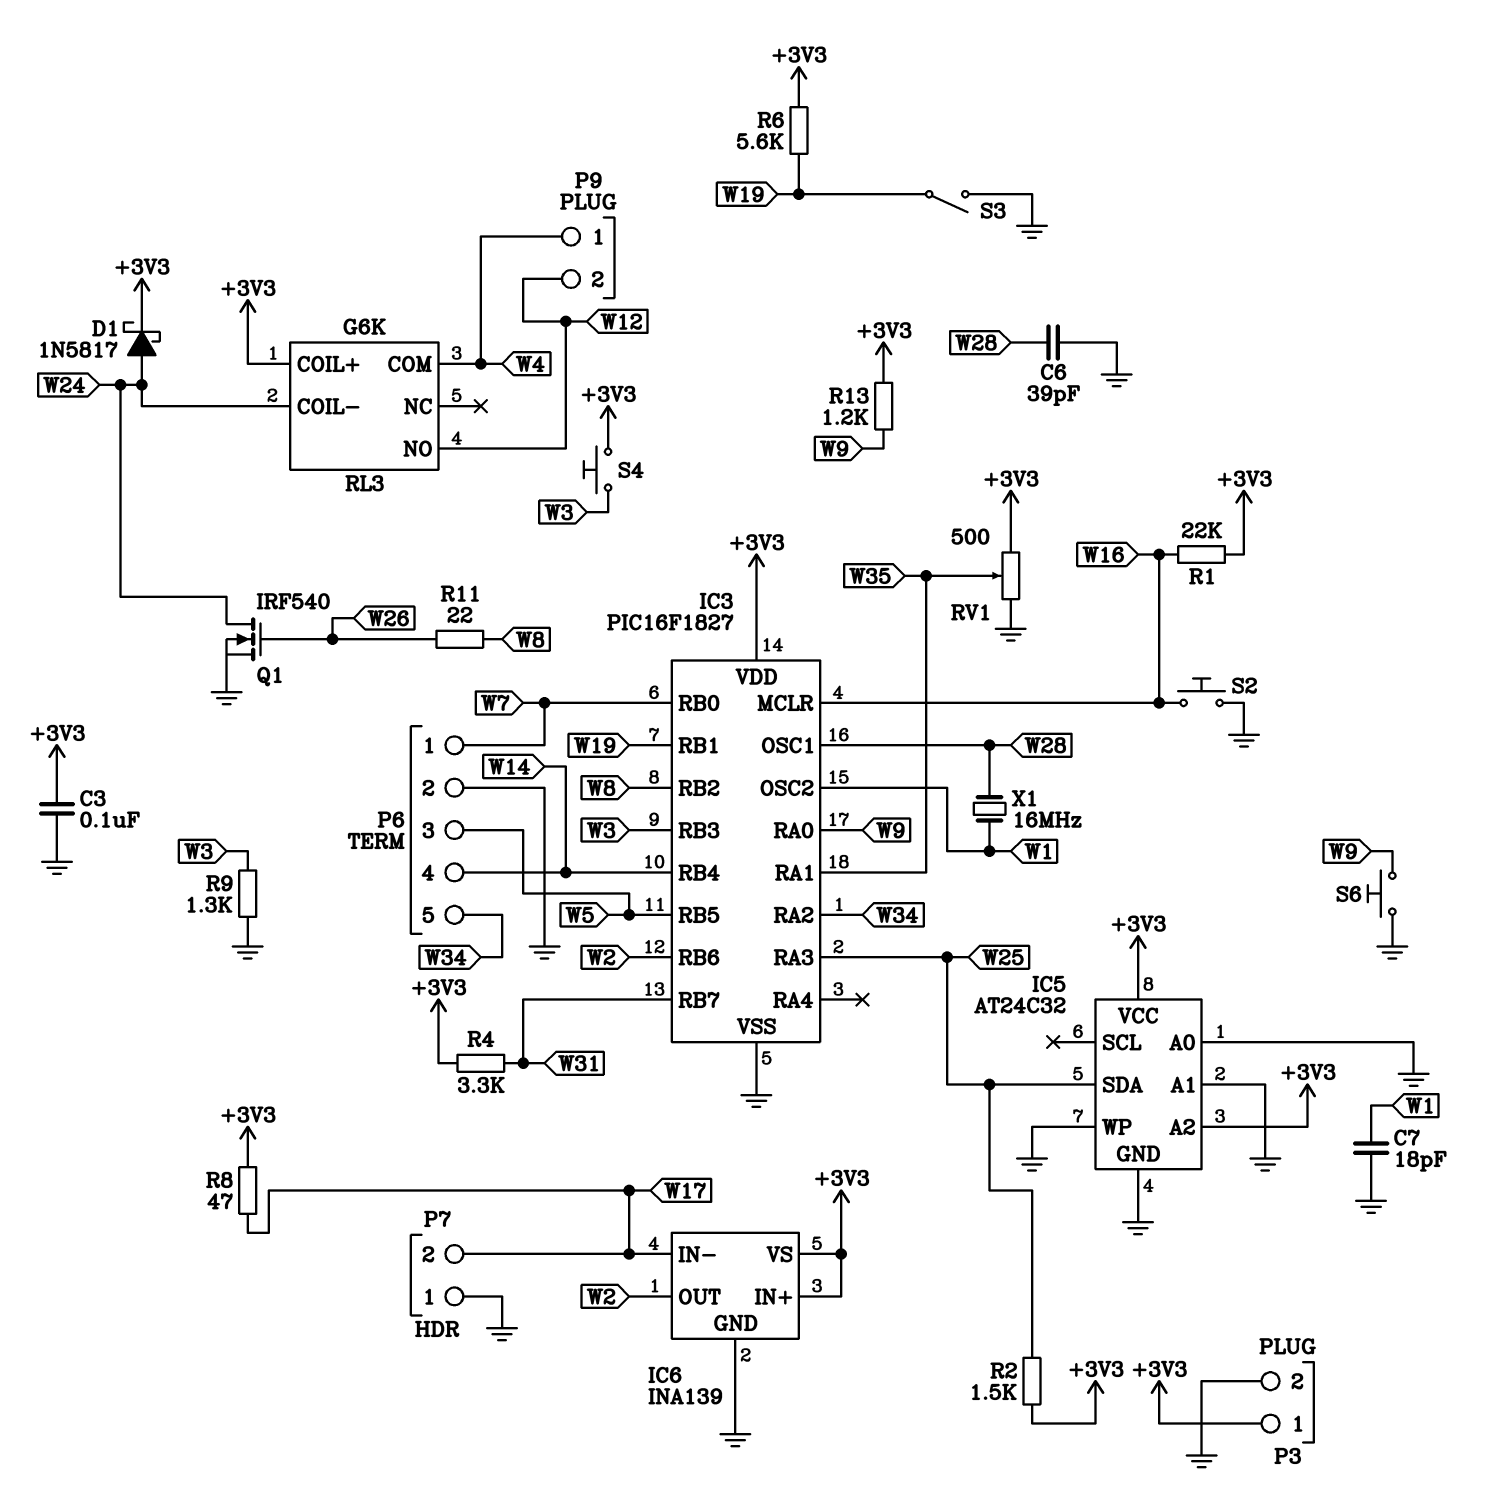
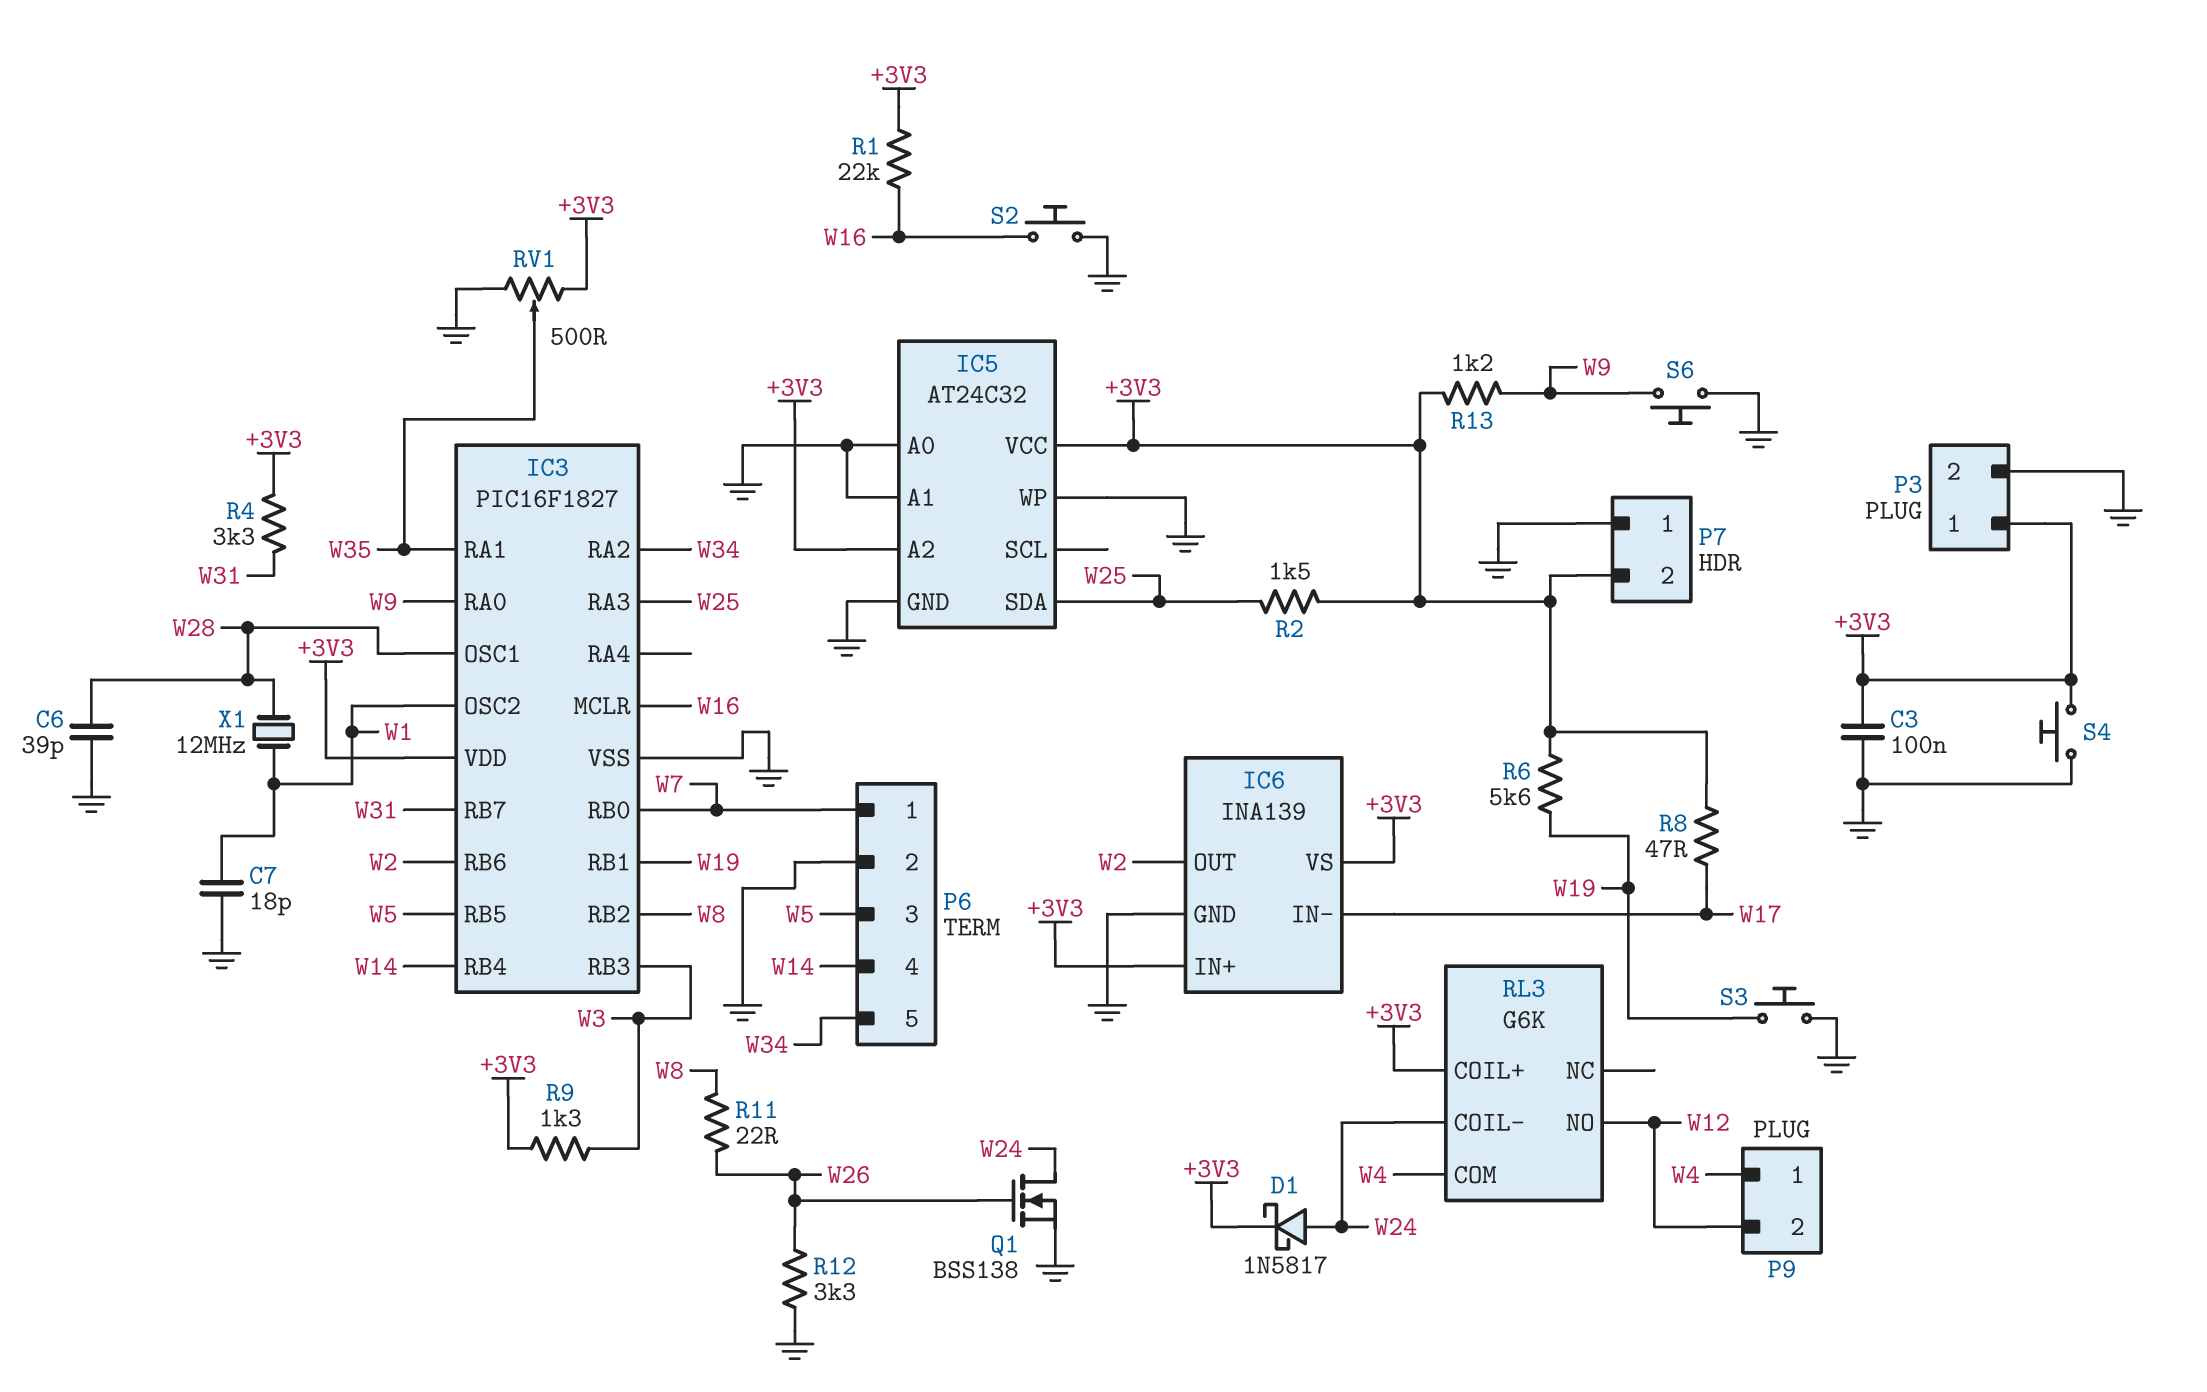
P7 pin 2: W17 -> +3V3
Q1: NMOS IRF540 (G W26, D W24, S GND) -> NMOS BSS138 (G W26, D W24, S GND)
R9: 1.3k (GND, W3) -> 1.3k (+3V3, W3)
R12: none -> 3.3k (GND, W26)
S3: switch (GND, W19) -> button (GND, W19)
S4: button (+3V3, W3) -> button (+3V3, GND)
X1: 16MHz (W1, W28) -> 12MHz (W1, W28)

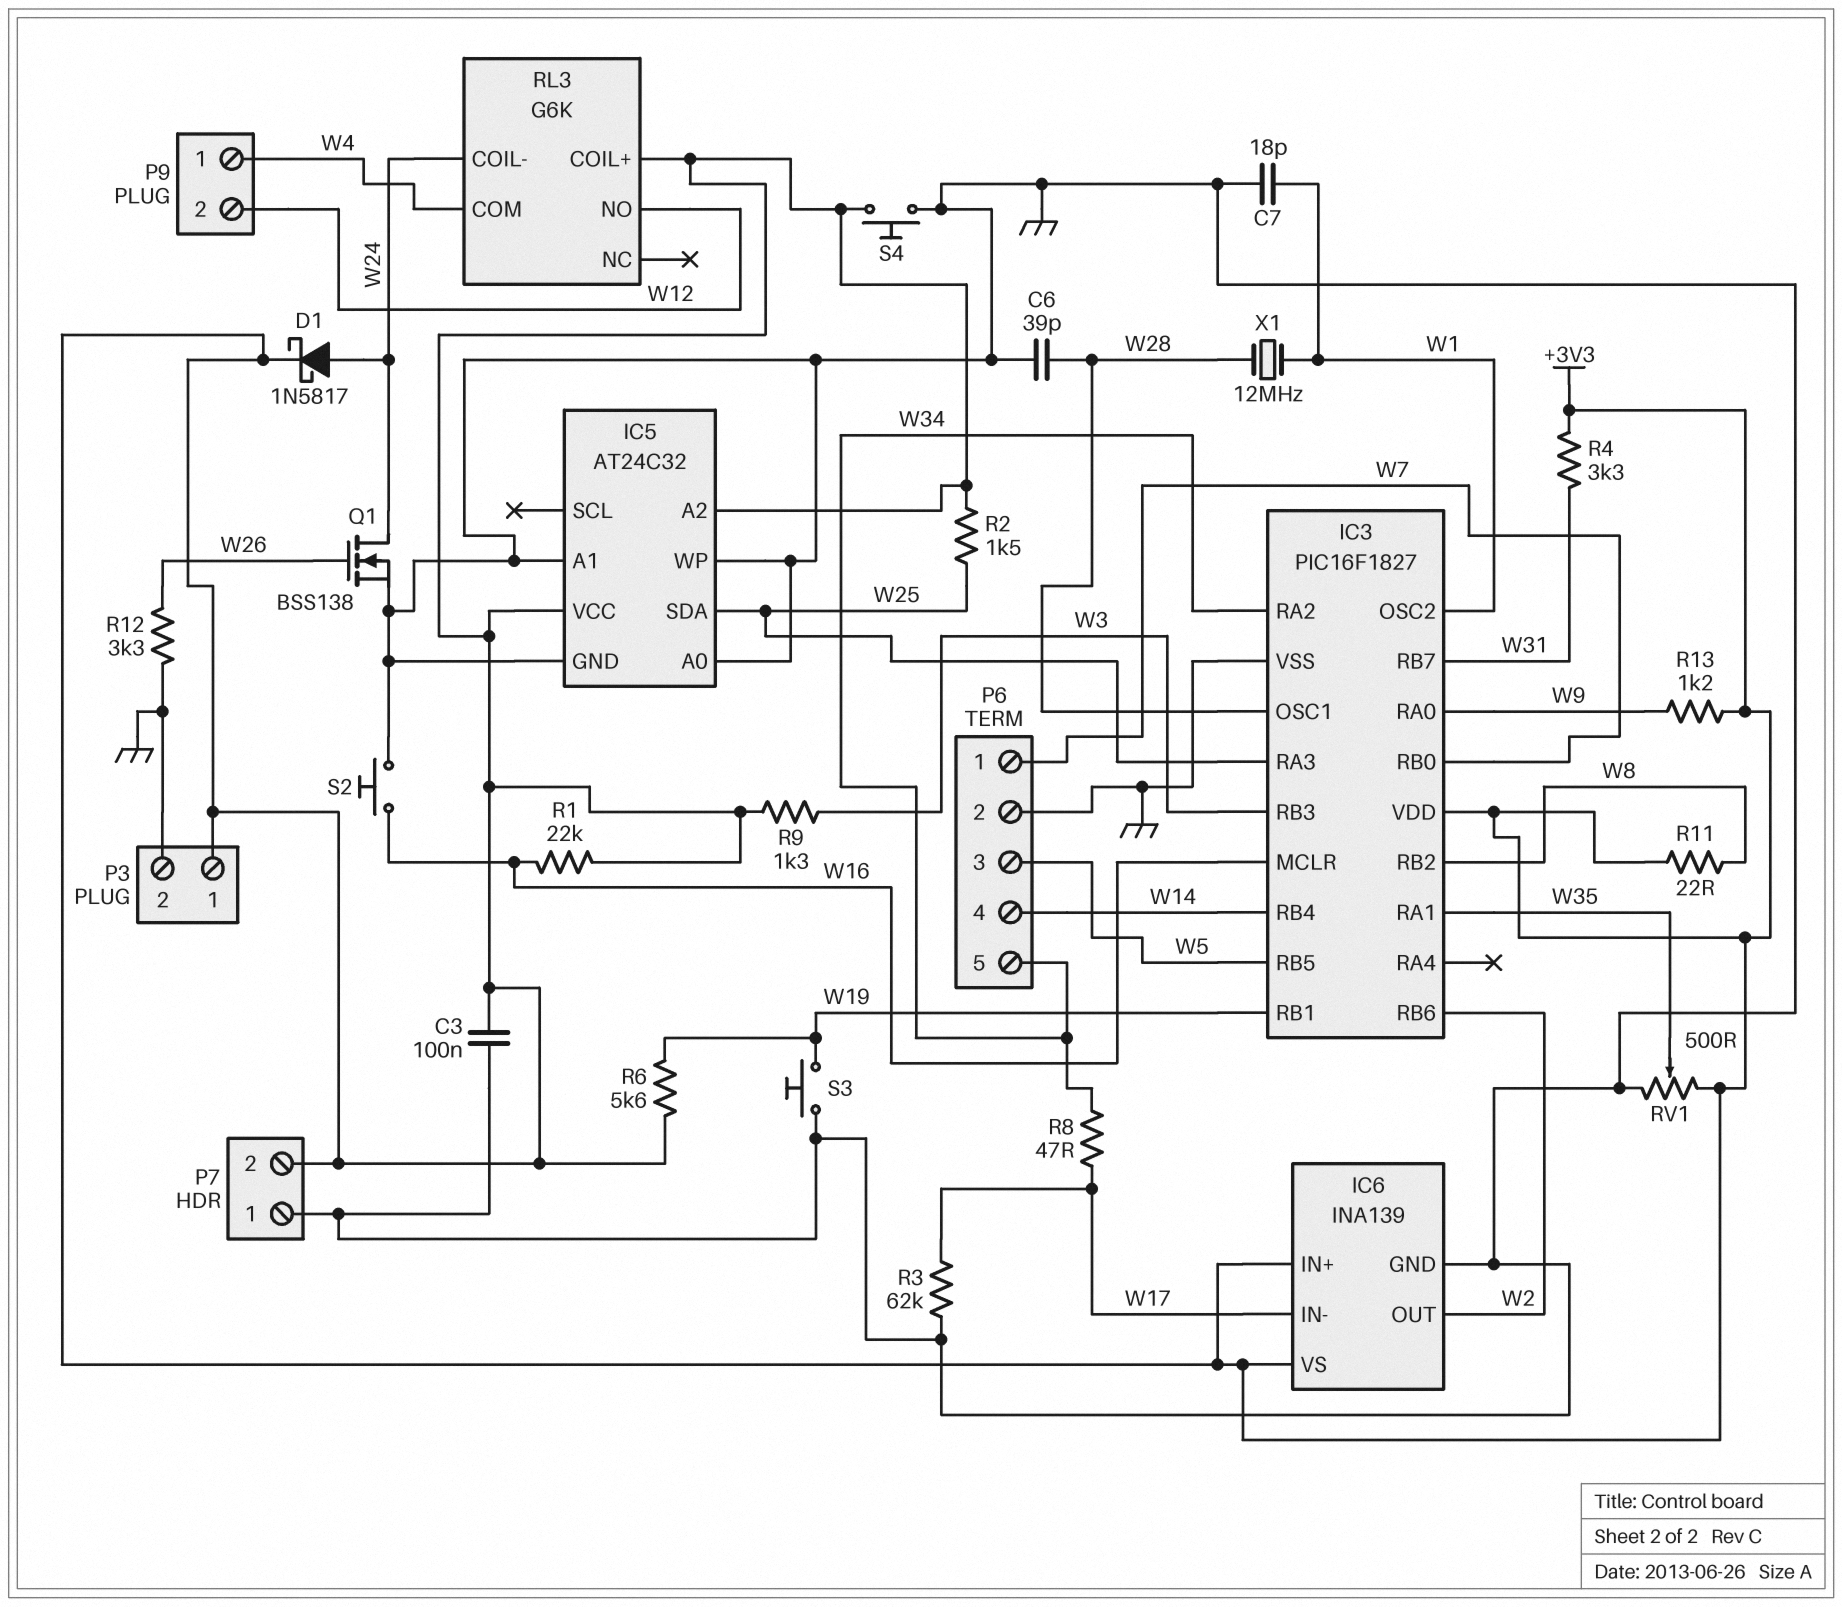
R3: none -> 62k (GND, W17)
R8: 47 (+3V3, W17) -> 47 (W17, W34)
R11: 22 (W8, W26) -> 22 (+3V3, W8)
S6: button (GND, W9) -> none

